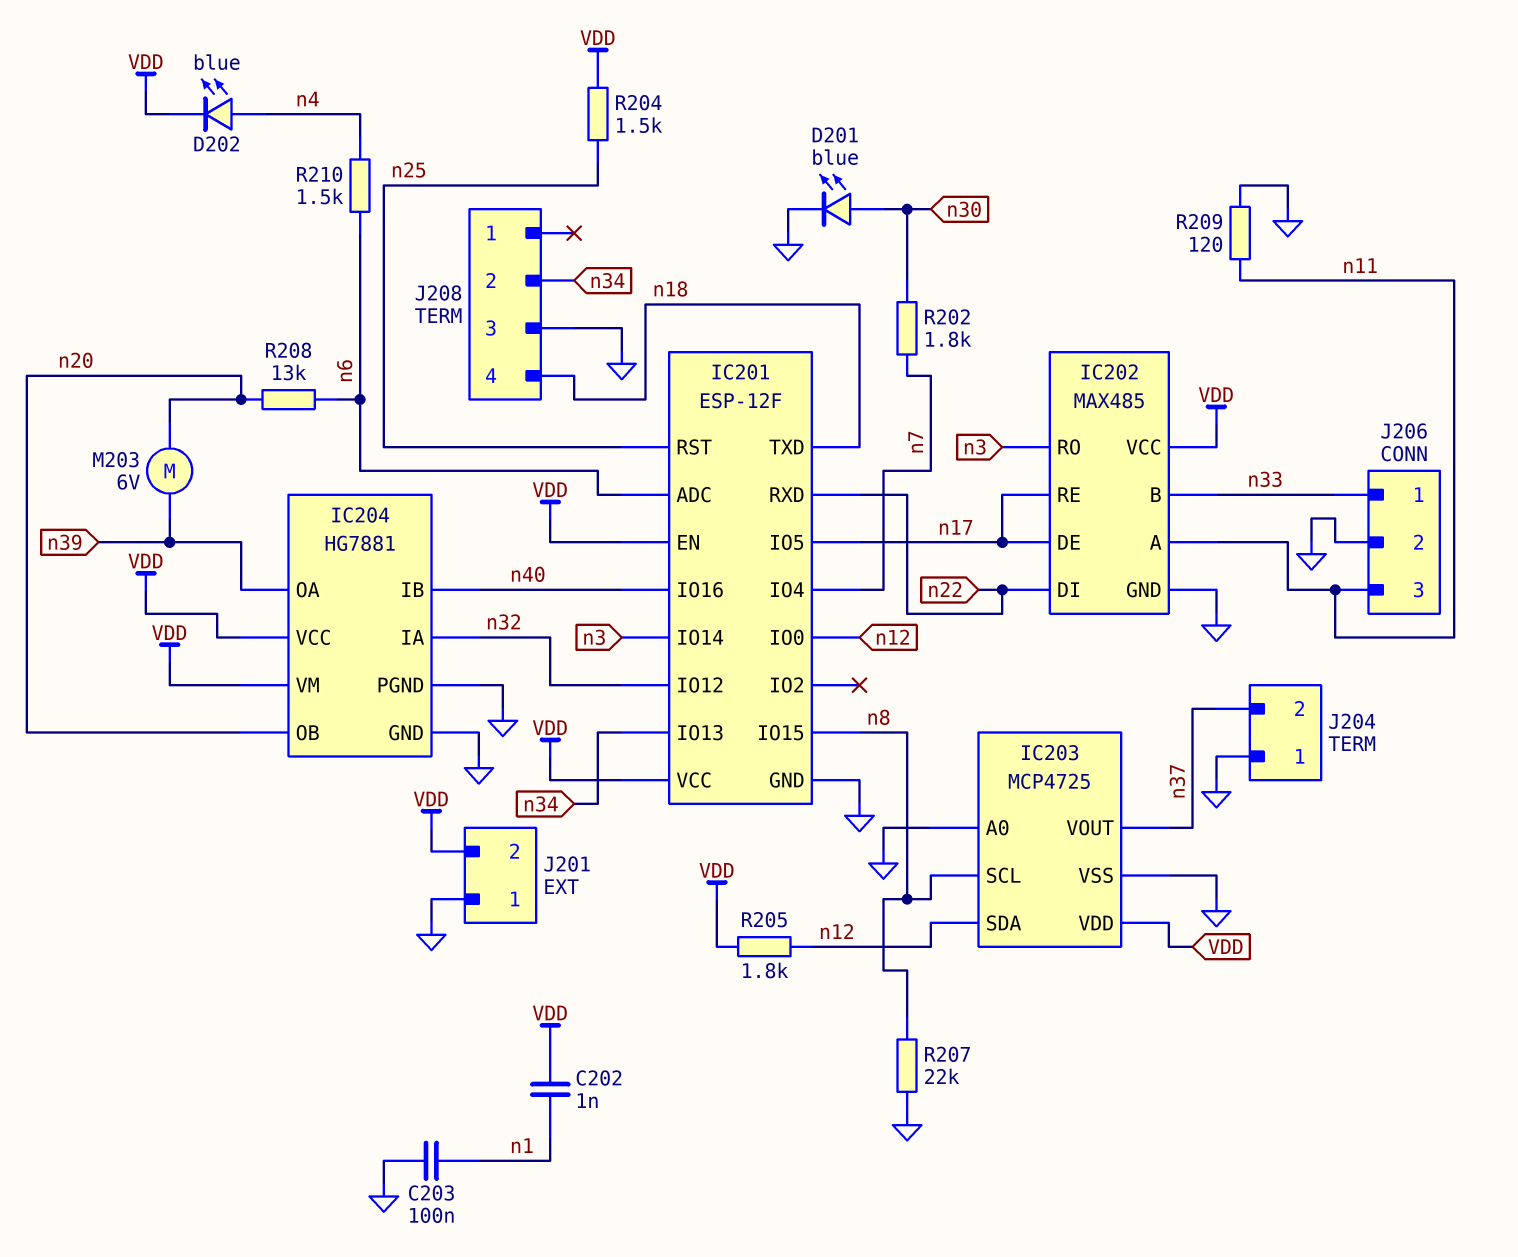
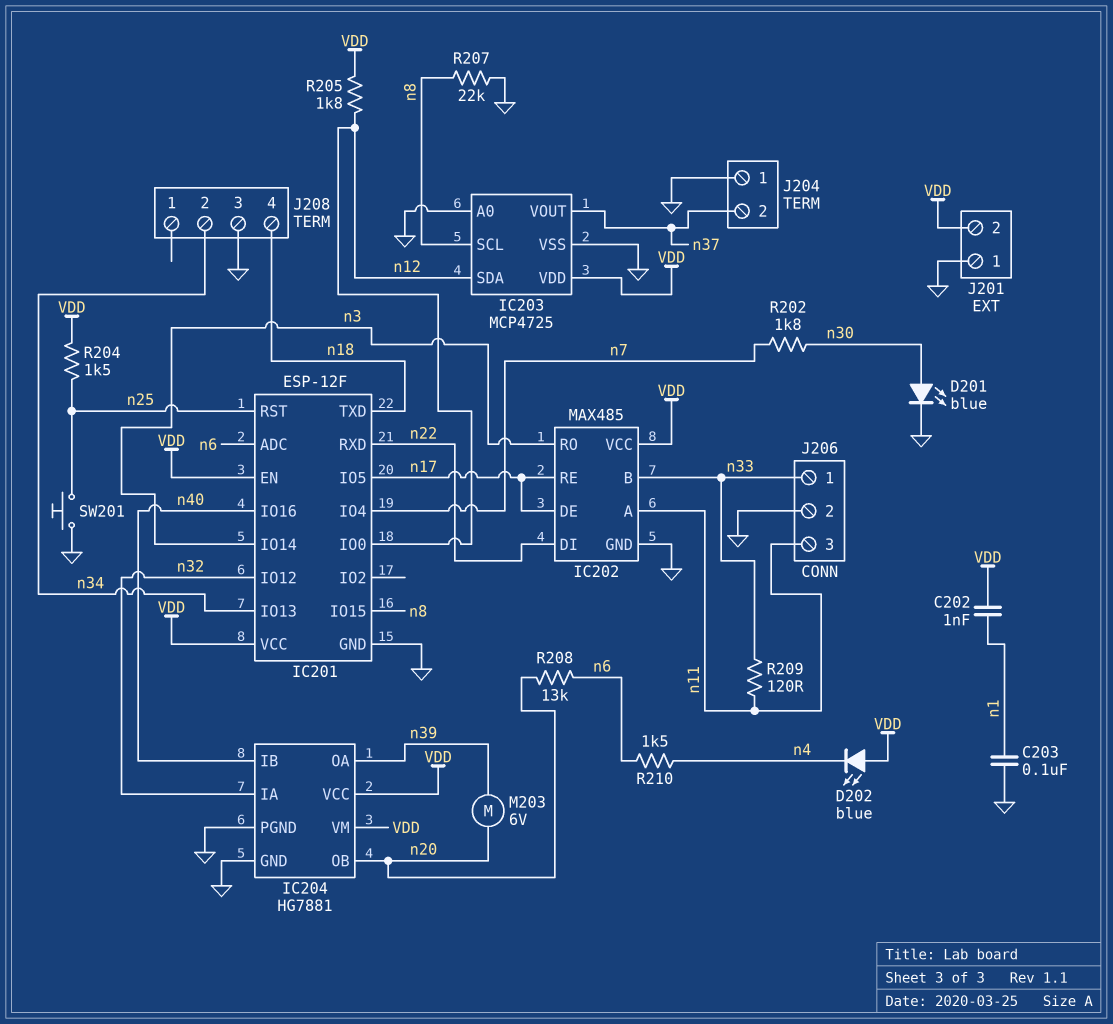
D202: LED blue (A n4, K VDD) -> LED blue (A VDD, K n4)
R209: 120 (GND, n11) -> 120 (n11, n33)
SW201: none -> button (GND, n25)

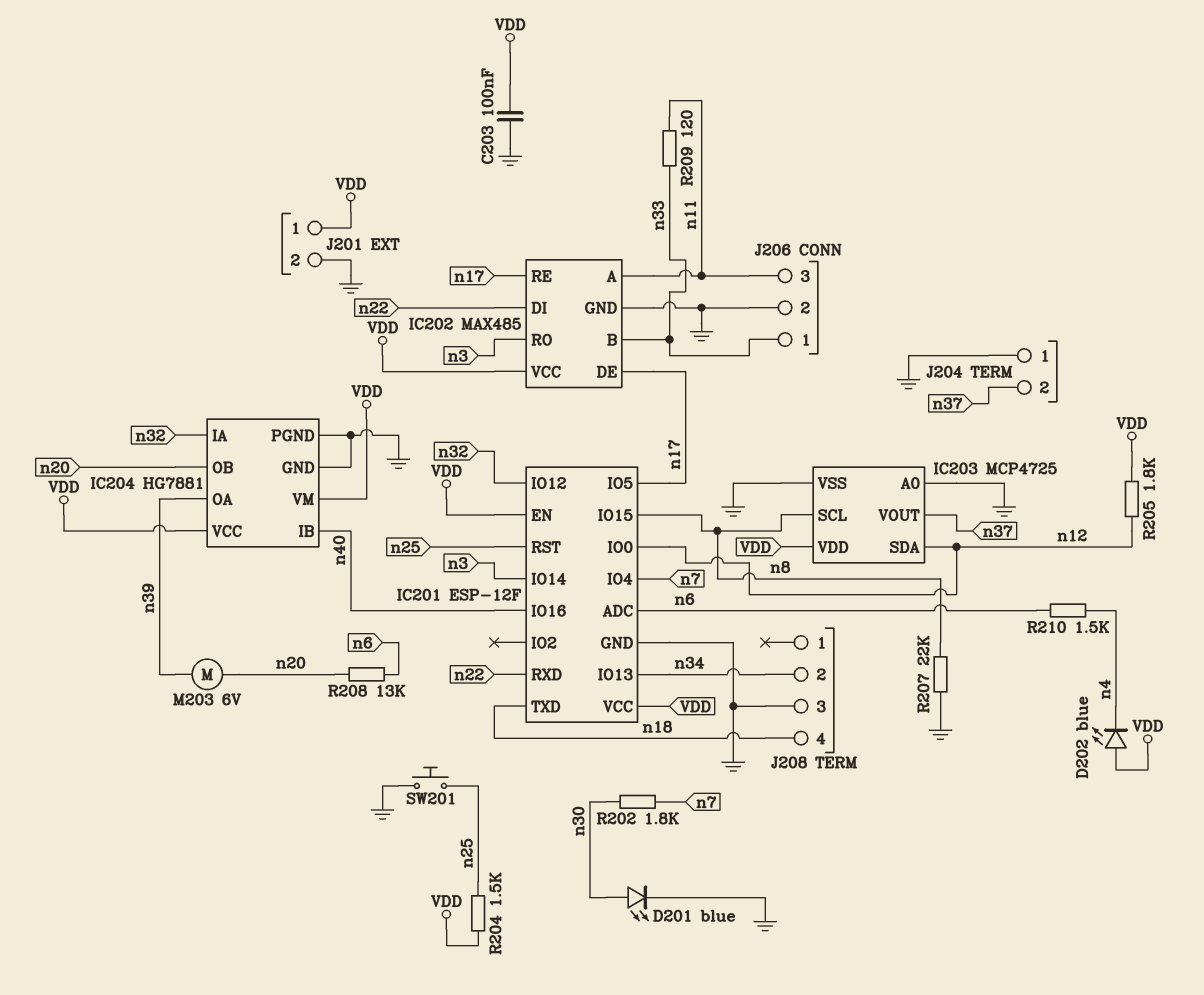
C202: 1nF (VDD, n1) -> none
C203: 100nF (GND, n1) -> 100nF (GND, VDD)
J201 pin 1: GND -> VDD
J201 pin 2: VDD -> GND

